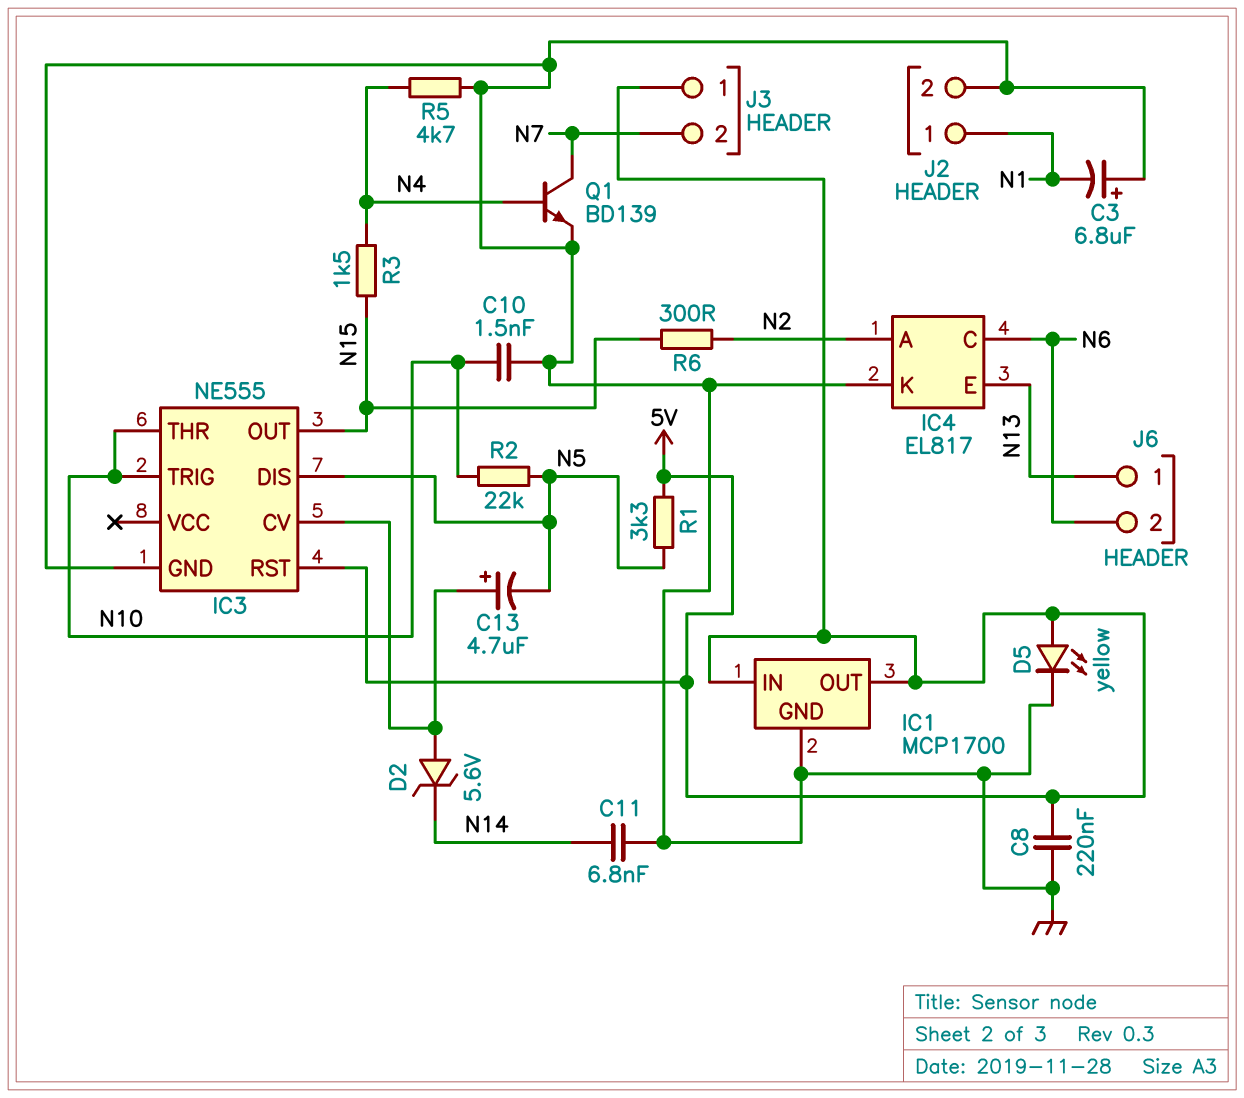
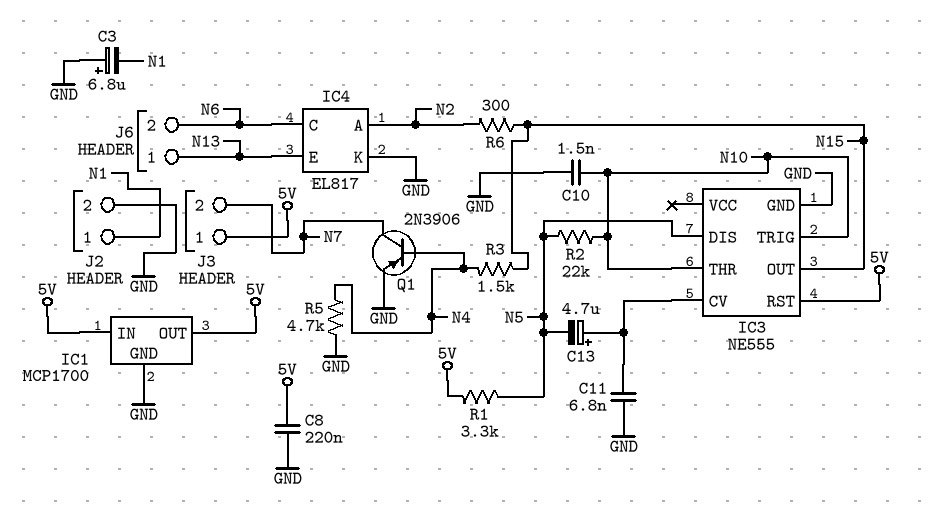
C11: 6.8nF (GND, N14) -> 6.8nF (GND, IC3/CV)
D2: zener 5.6V (A IC3/CV, K N14) -> none
D5: LED yellow (A 5V, K GND) -> none
Q1: NPN BD139 (B N4, C N7, E GND) -> PNP 2N3906 (B N4, C N7, E GND)

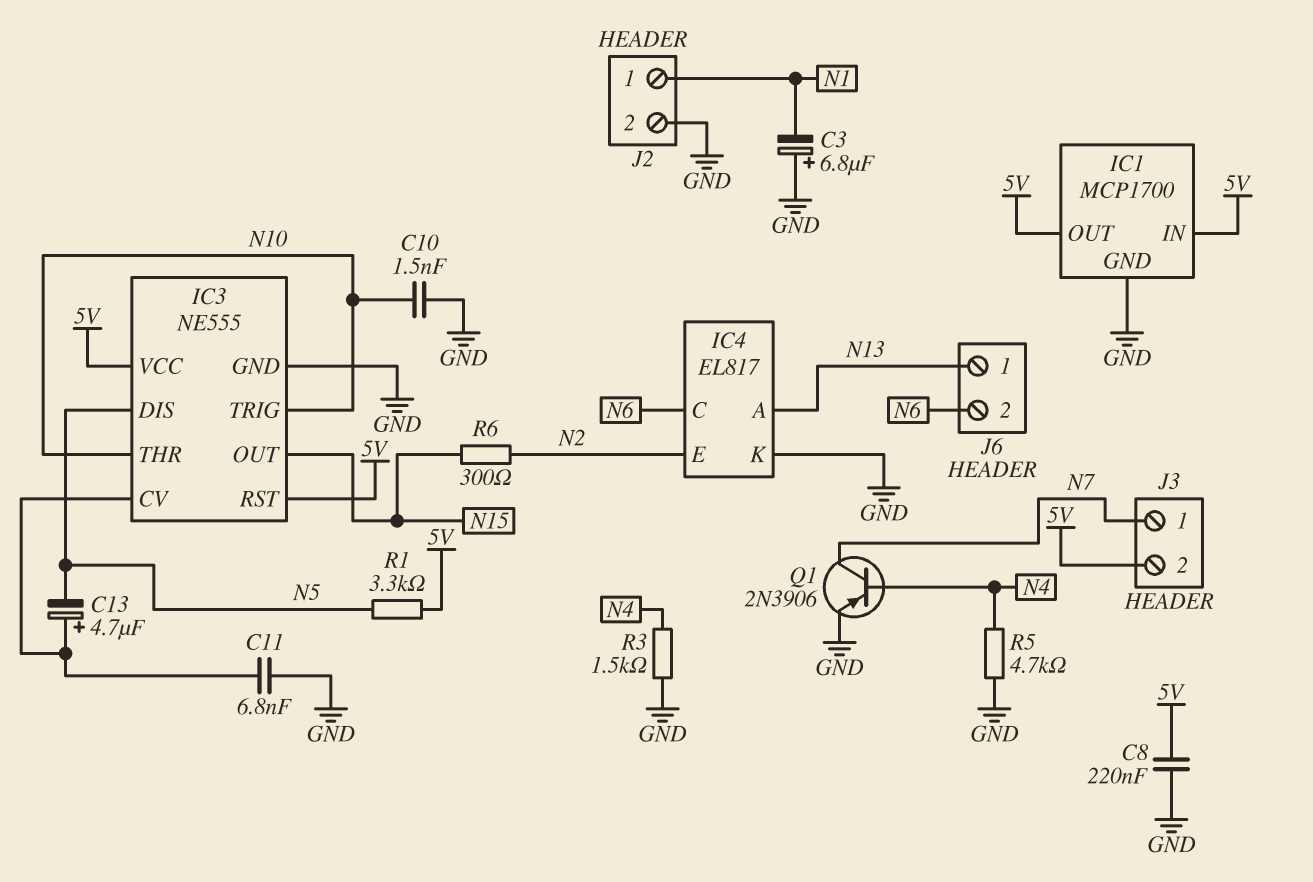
IC3 pin VCC: none -> 5V
IC4 pin A: N2 -> N13
IC4 pin E: N13 -> N2
J3 pin 1: 5V -> N7
J3 pin 2: N7 -> 5V
R2: 22k (N5, N10) -> none
R3: 1.5k (N4, N15) -> 1.5k (GND, N4)

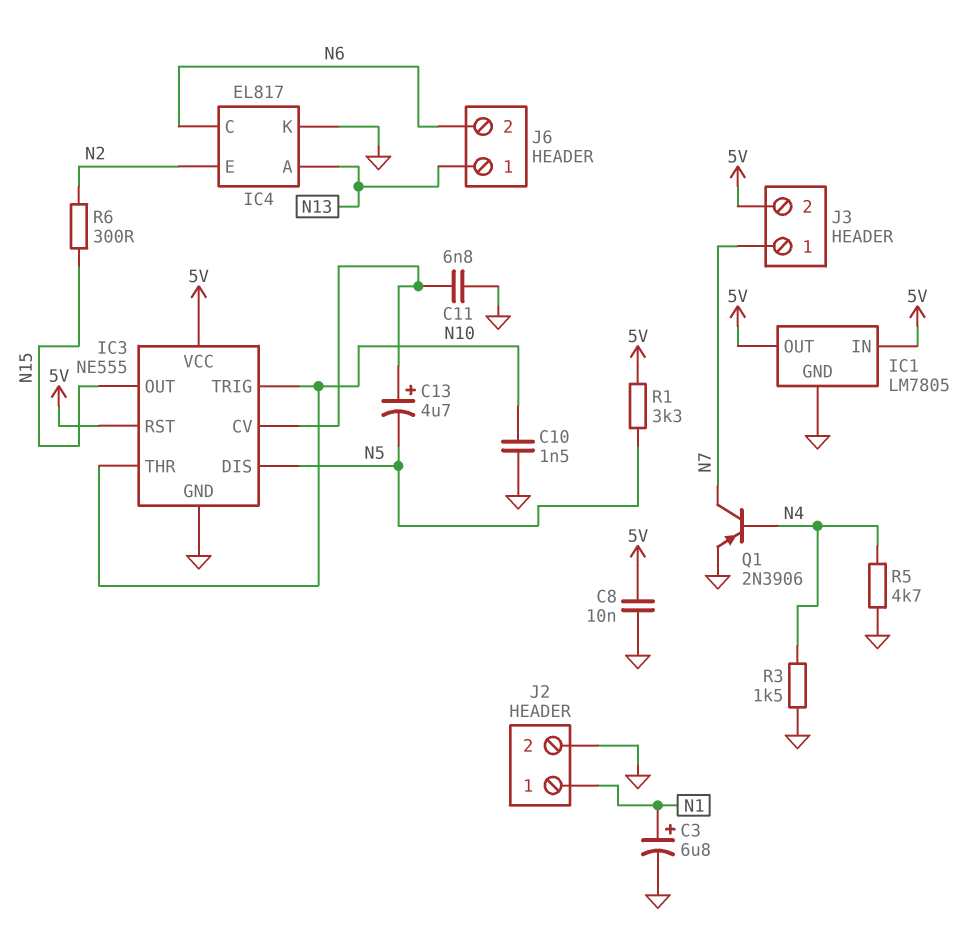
C3: 6.8uF (plus GND, minus N1) -> 6.8uF (plus N1, minus GND)
C8: 220nF (5V, GND) -> 10nF (5V, GND)
IC1: MCP1700 -> LM7805

